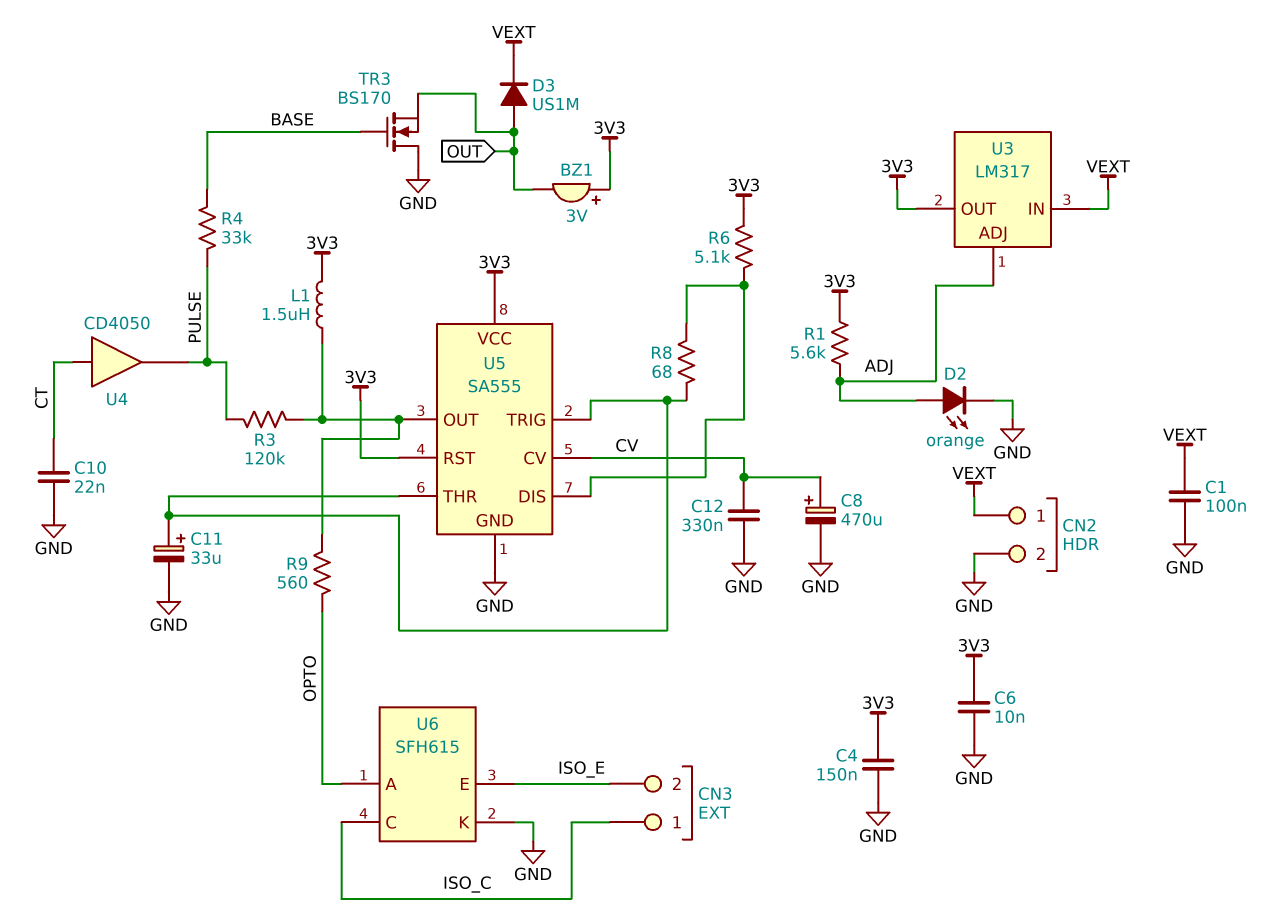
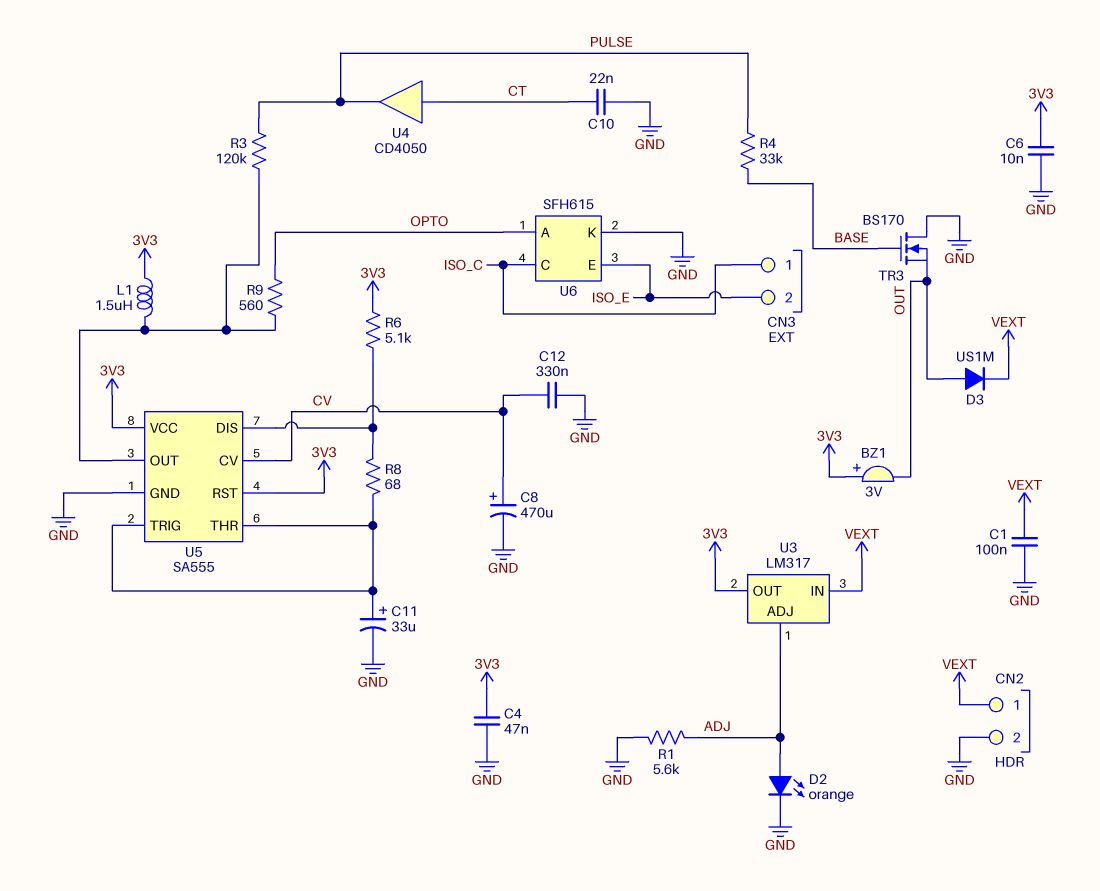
C4: 150nF (3V3, GND) -> 47nF (3V3, GND)
R1: 5.6k (3V3, ADJ) -> 5.6k (ADJ, GND)

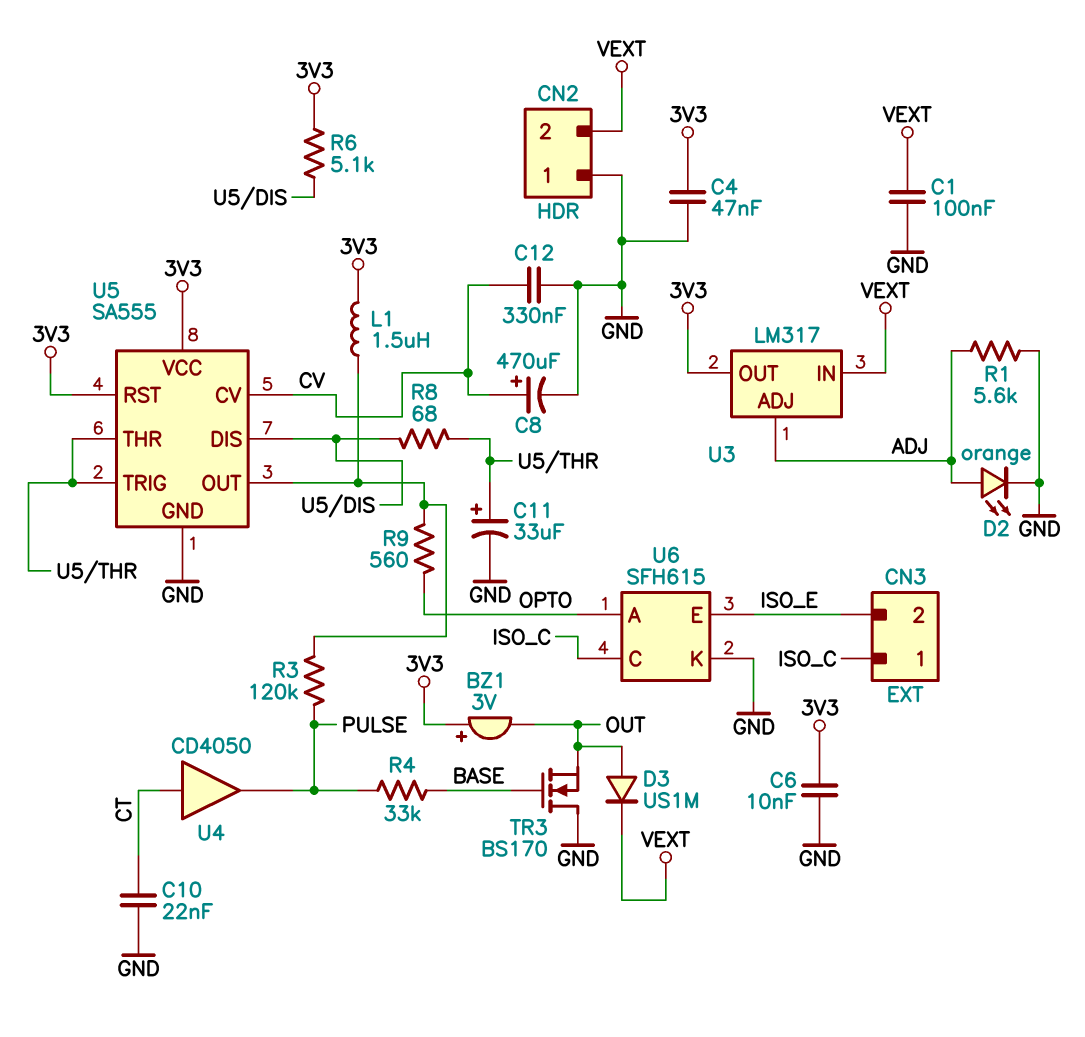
CN2 pin 1: VEXT -> GND
CN2 pin 2: GND -> VEXT

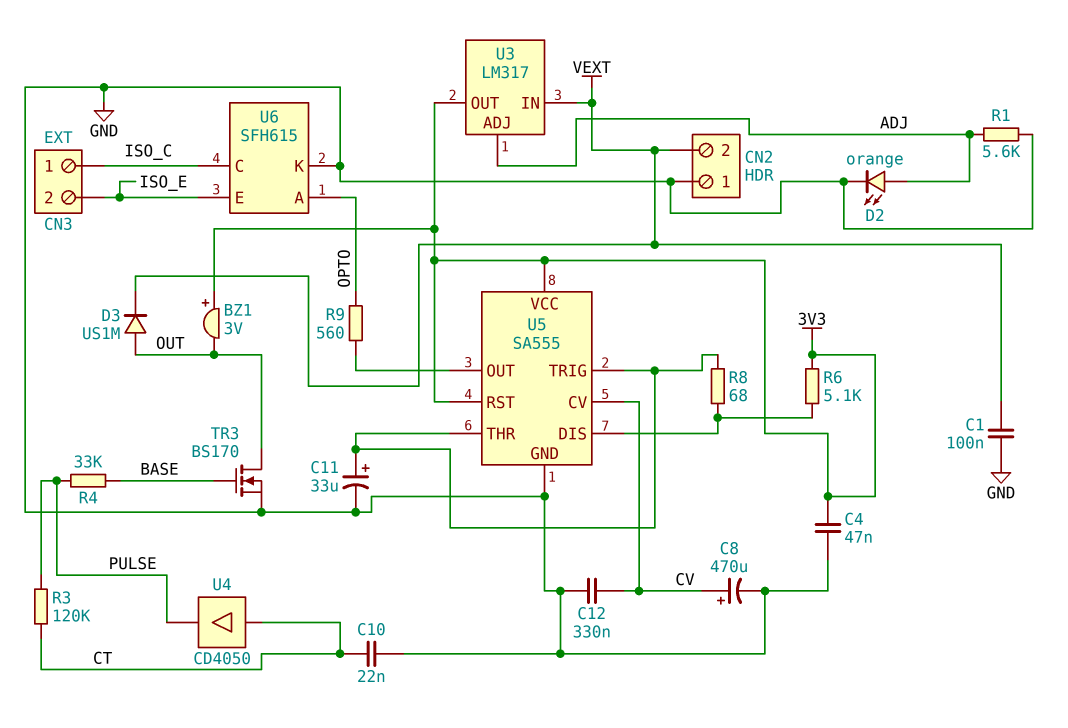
C6: 10nF (3V3, GND) -> none
L1: 1.5uH (3V3, U5/OUT) -> none
R3: 120k (PULSE, U5/OUT) -> 120k (CT, PULSE)
TR3: NMOS BS170 (G BASE, D GND, S OUT) -> NMOS BS170 (G BASE, D OUT, S GND)

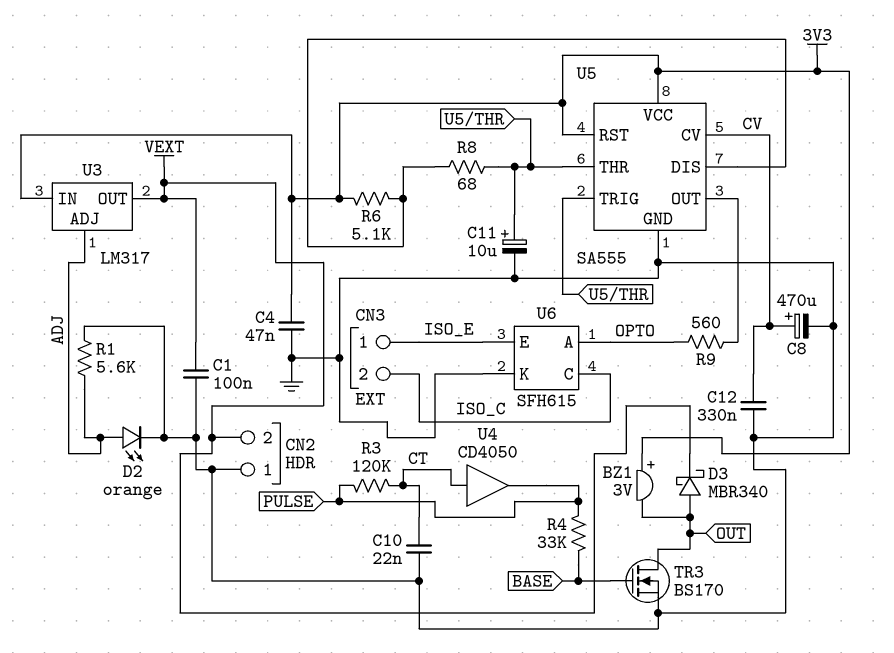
C11: 33uF (plus U5/THR, minus GND) -> 10uF (plus U5/THR, minus GND)
CN3 pin 1: ISO_C -> ISO_E
CN3 pin 2: ISO_E -> ISO_C
D3: diode US1M (A OUT, K VEXT) -> schottky MBR340 (A OUT, K VEXT)
U3 pin IN: VEXT -> 3V3
U3 pin OUT: 3V3 -> VEXT

